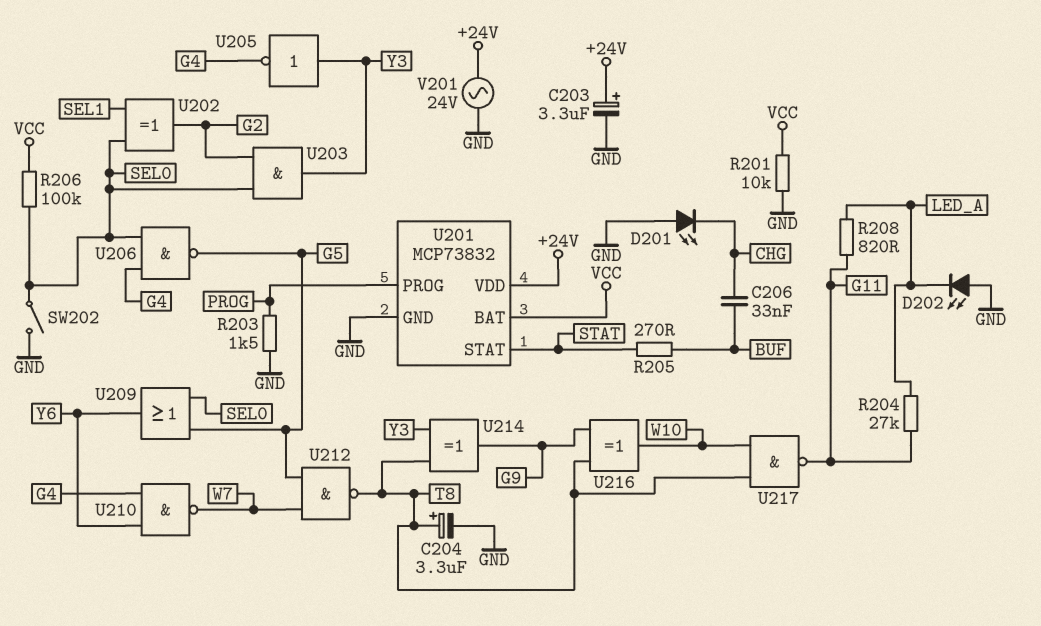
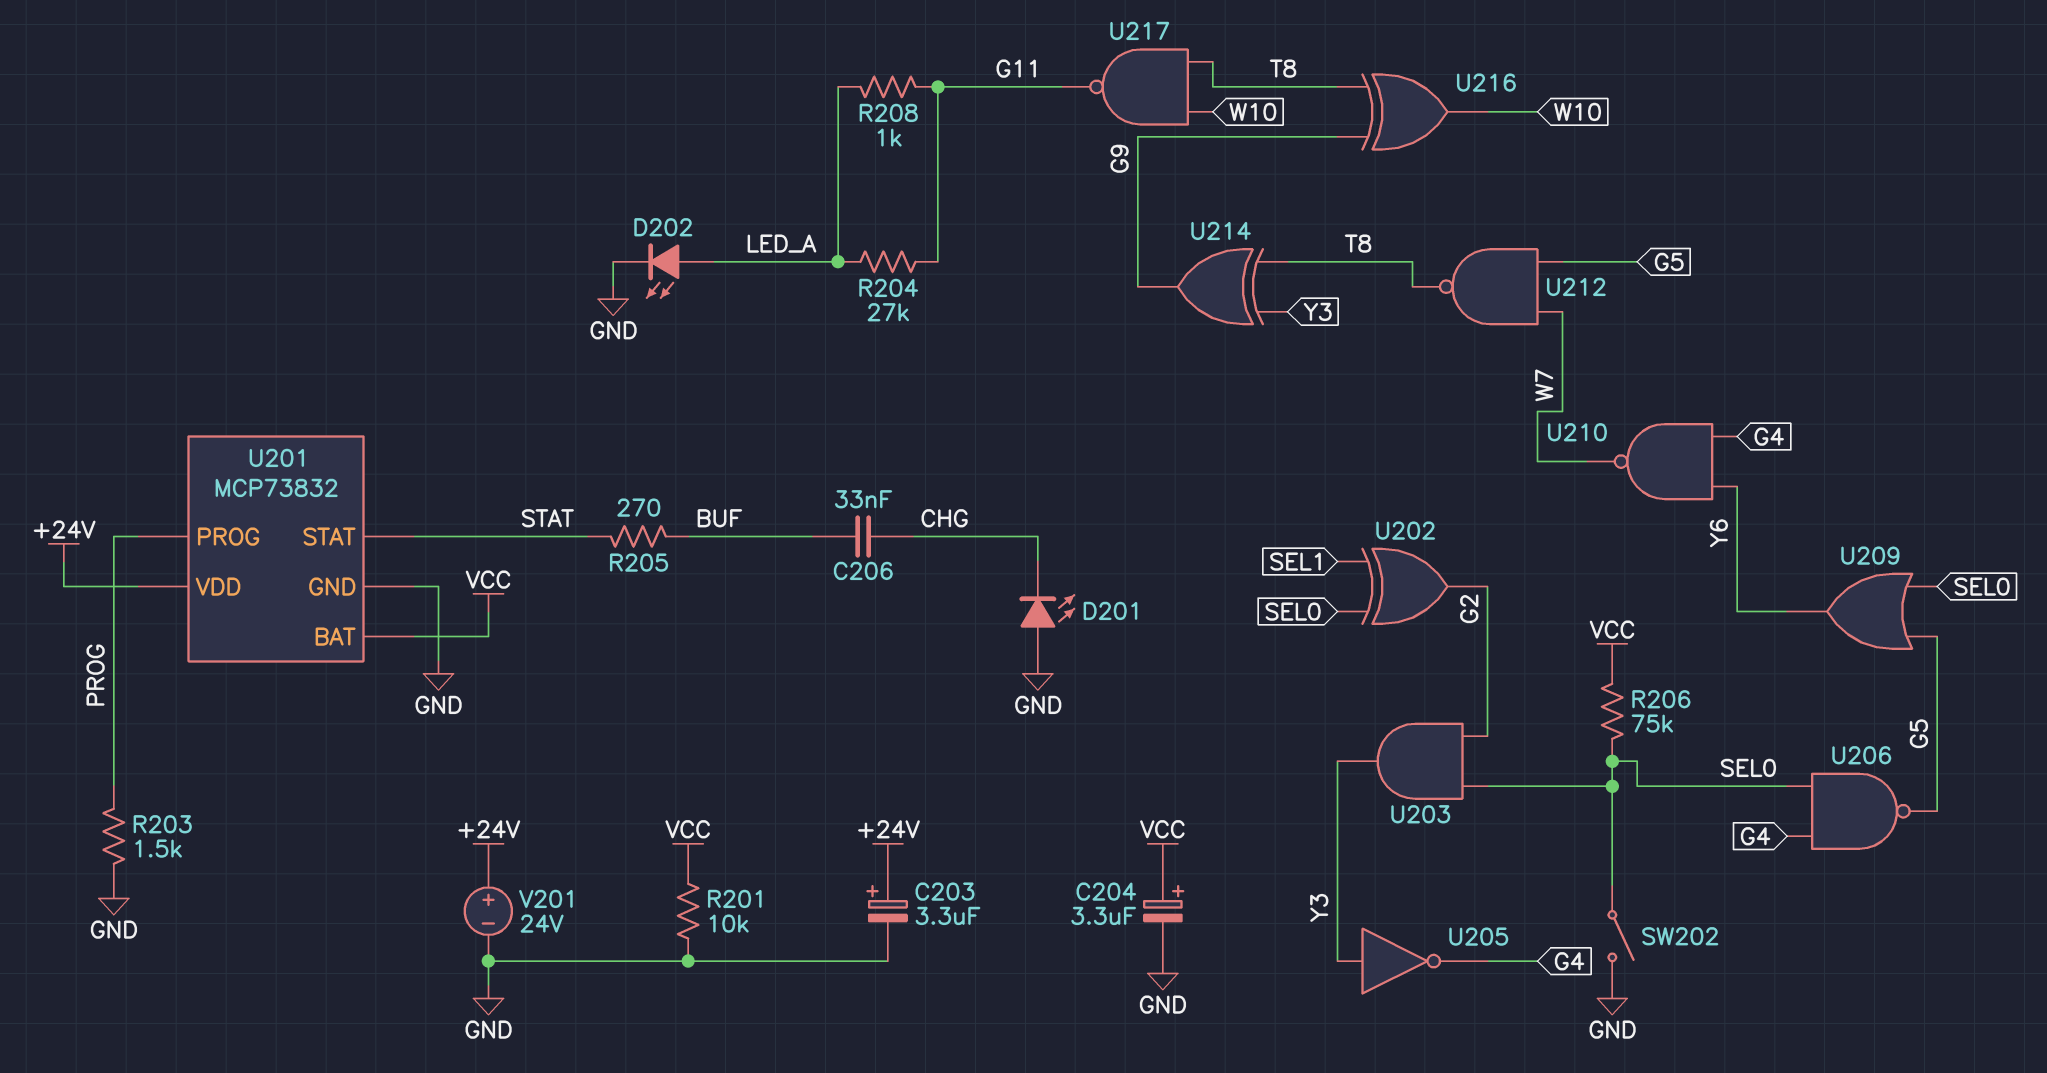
C204: 3.3uF (plus T8, minus GND) -> 3.3uF (plus VCC, minus GND)
D202: LED (A GND, K LED_A) -> LED (A LED_A, K GND)
R206: 100k (SEL0, VCC) -> 75k (SEL0, VCC)
R208: 820 (G11, LED_A) -> 1k (G11, LED_A)
V201: AC 24V (+24V, GND) -> 24V (plus +24V, minus GND)

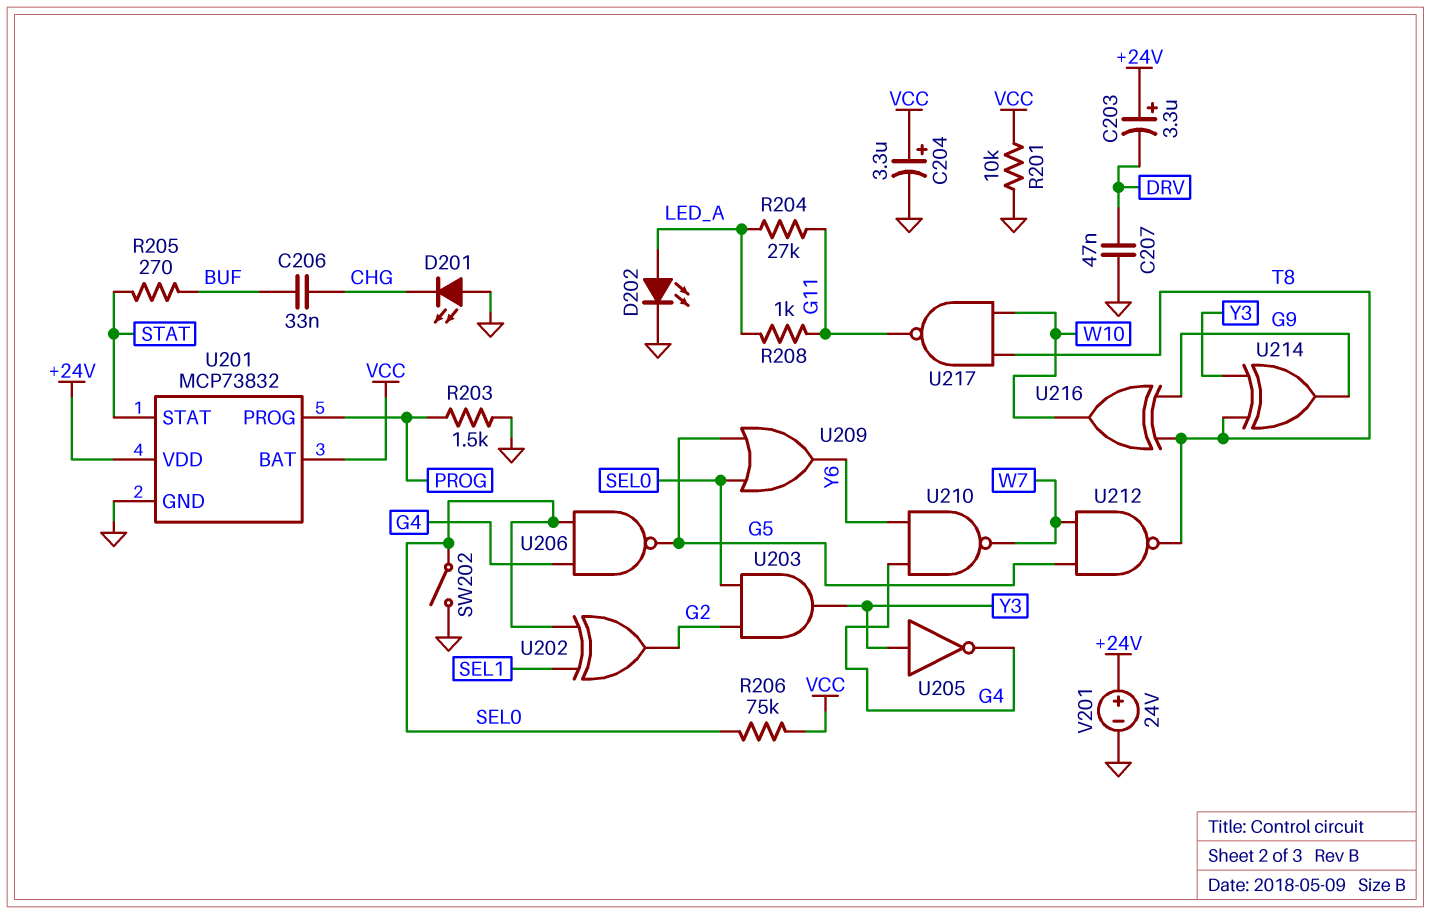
C203: 3.3uF (plus +24V, minus GND) -> 3.3uF (plus +24V, minus DRV)
C207: none -> 47nF (DRV, GND)

